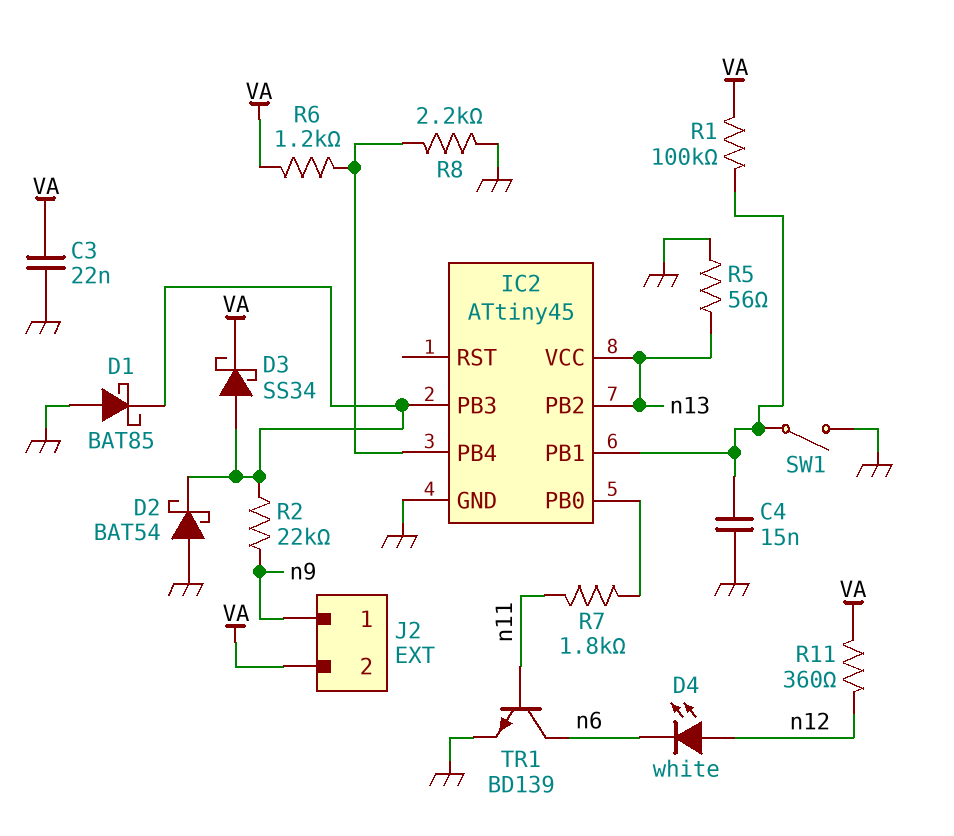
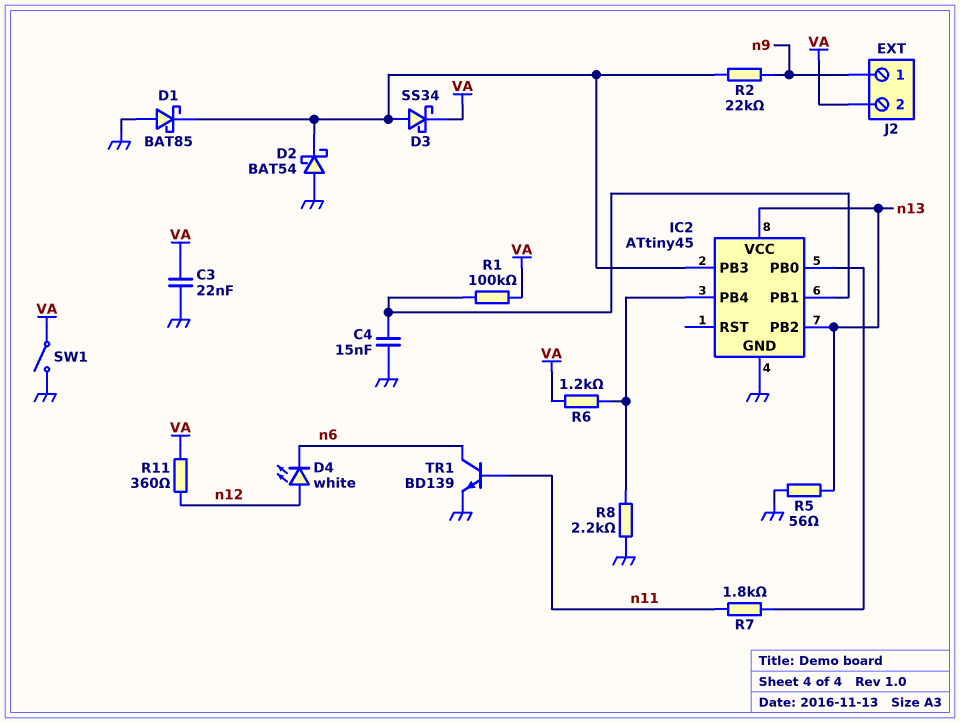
SW1: switch (GND, IC2/PB1) -> switch (GND, VA)

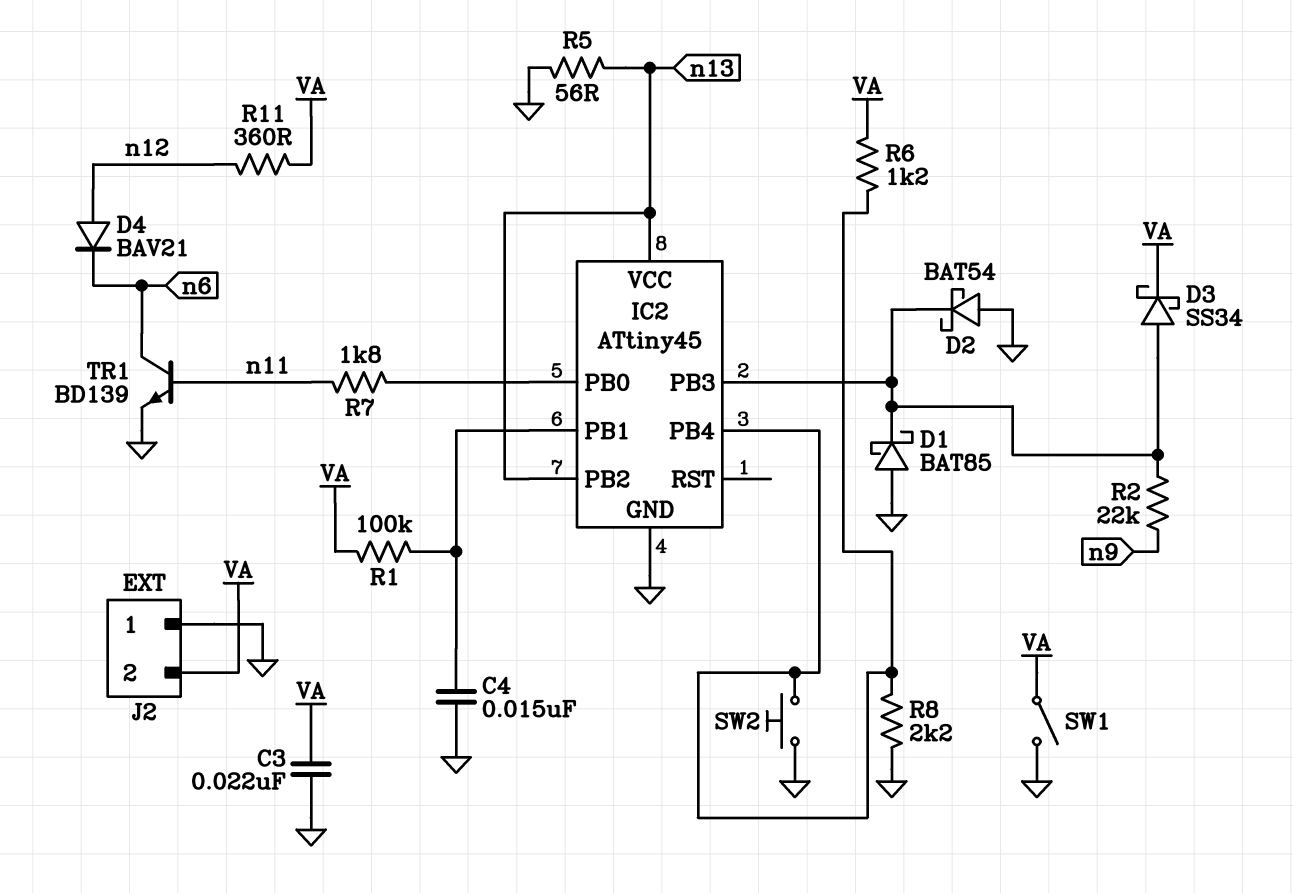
D4: LED white (A n12, K n6) -> diode BAV21 (A n12, K n6)
J2 pin 1: n9 -> GND
SW2: none -> button (GND, IC2/PB4)

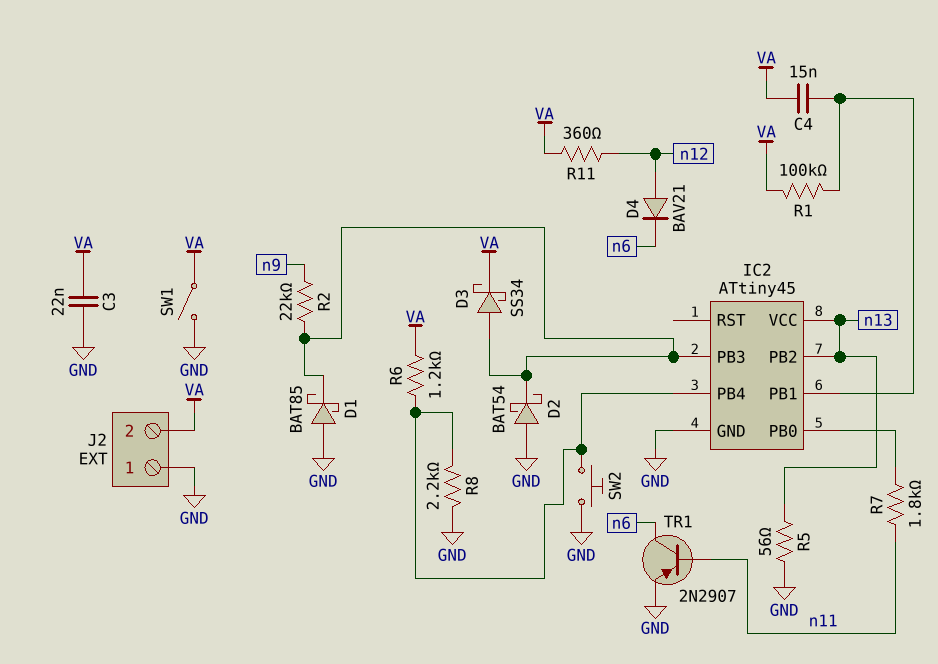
C4: 15nF (GND, IC2/PB1) -> 15nF (IC2/PB1, VA)
TR1: NPN BD139 (B n11, C n6, E GND) -> PNP 2N2907 (B n11, C n6, E GND)

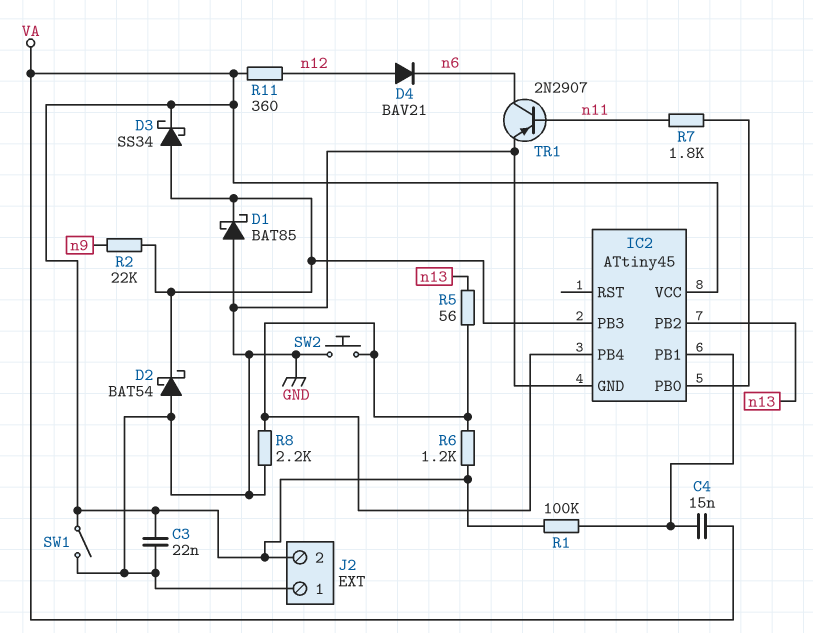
IC2 pin VCC: n13 -> VA
R5: 56 (GND, n13) -> 56 (IC2/PB4, n13)

